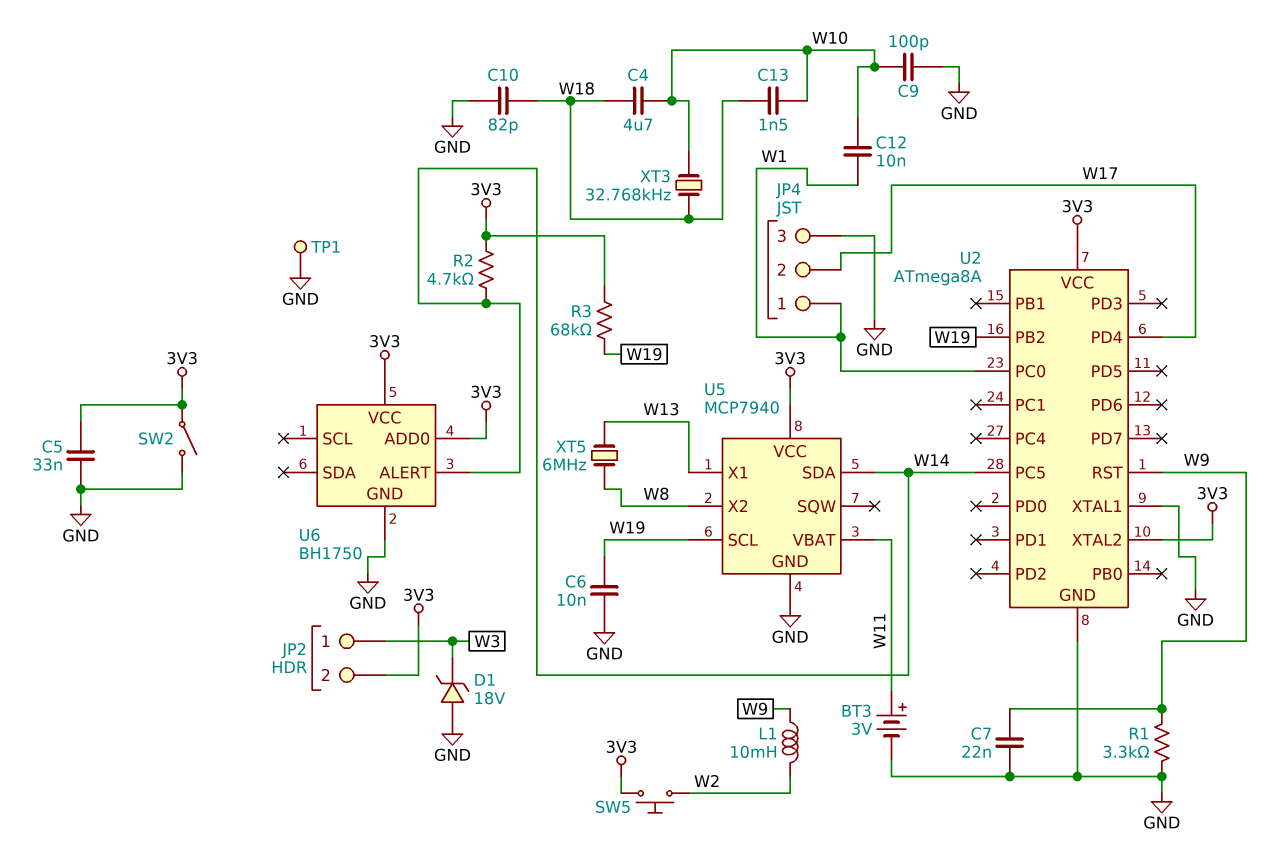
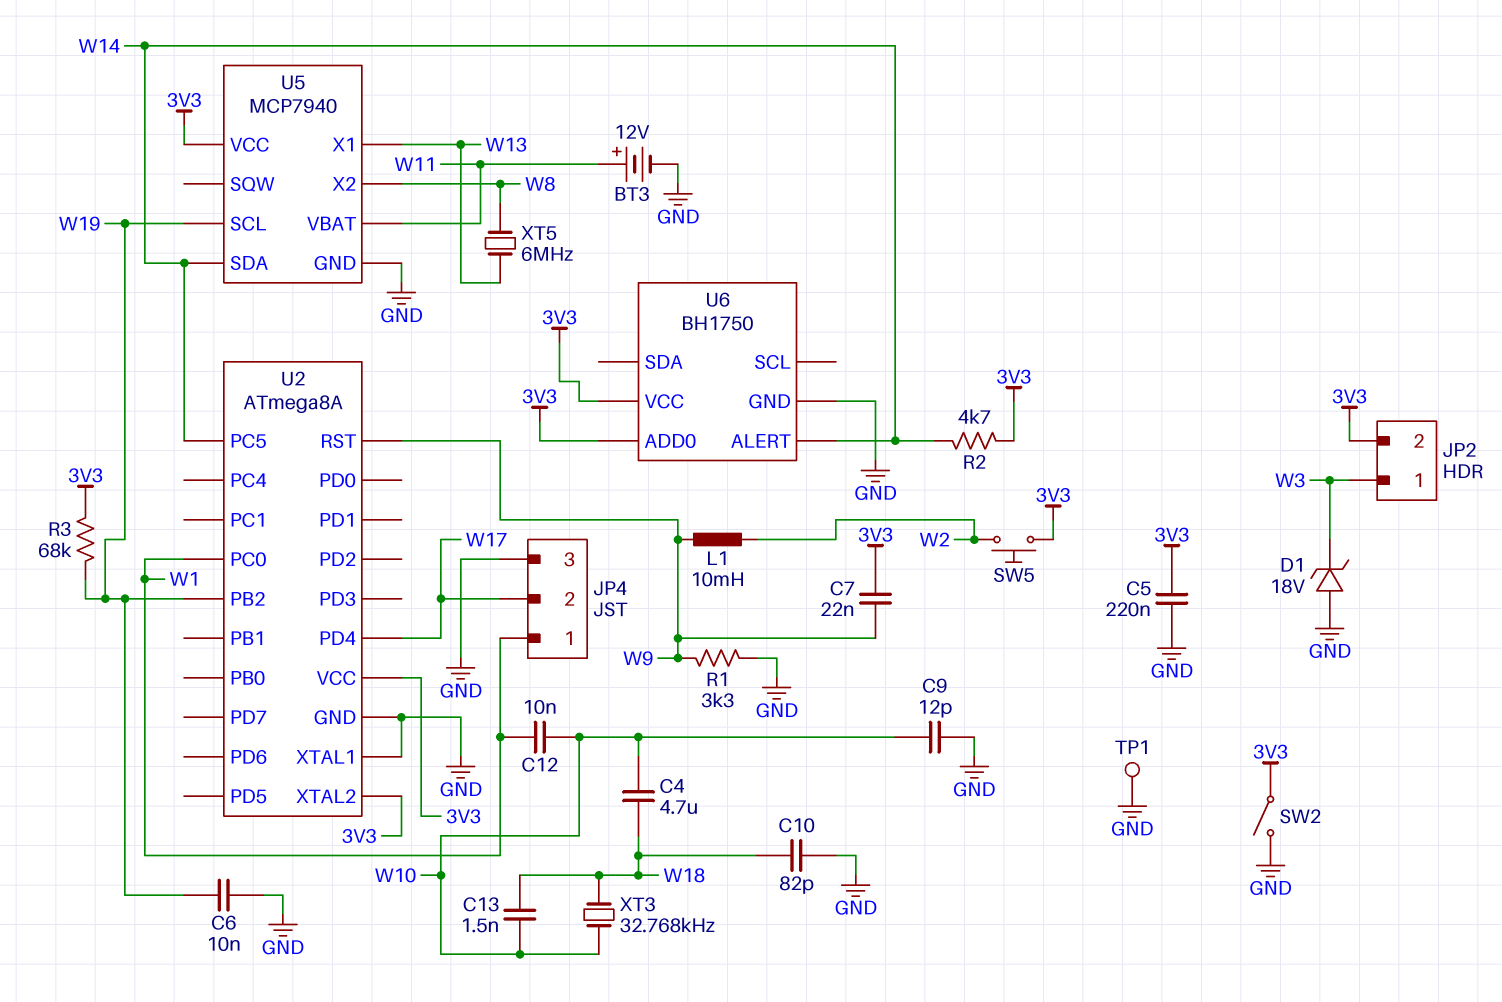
BT3: 3V (plus W11, minus GND) -> 12V (plus W11, minus GND)
C5: 33nF (3V3, GND) -> 220nF (3V3, GND)
C7: 22nF (GND, W9) -> 22nF (3V3, W9)
C9: 100pF (GND, W10) -> 12pF (GND, W10)

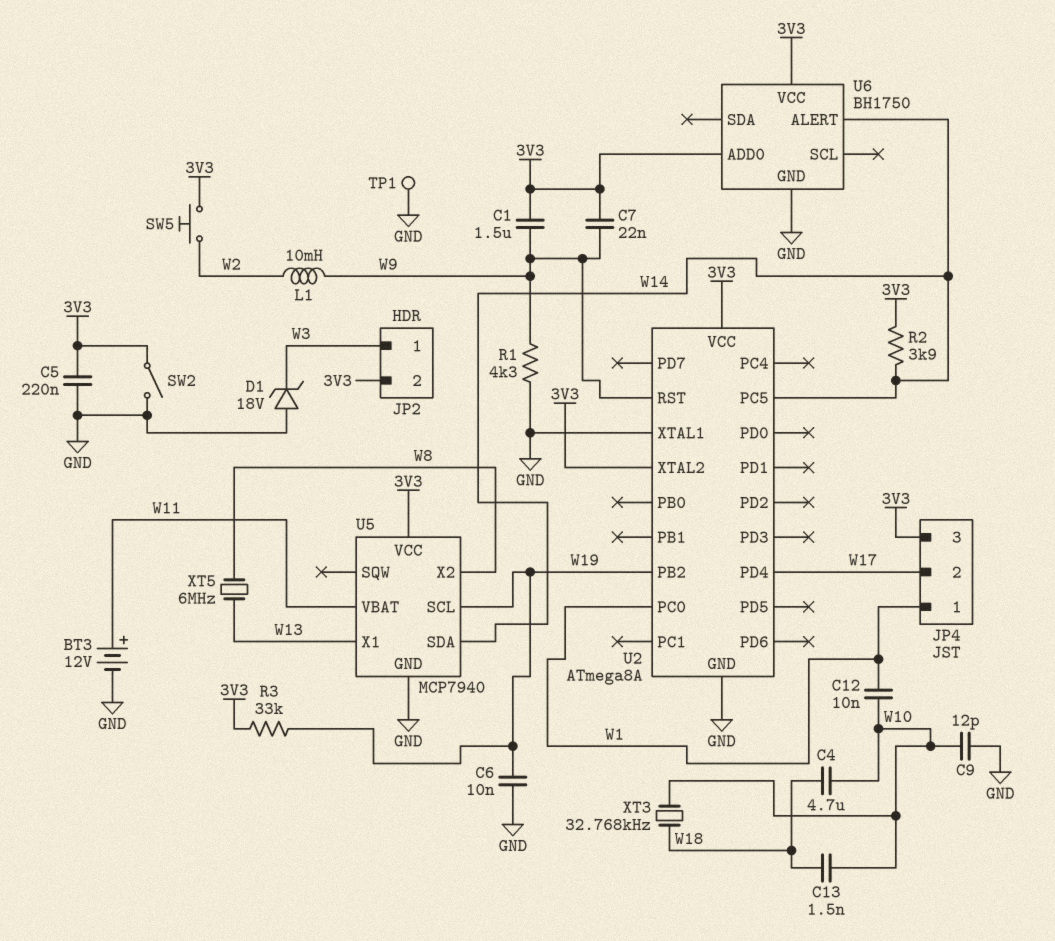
C1: none -> 1.5uF (3V3, W9)
C10: 82pF (GND, W18) -> none
JP4 pin 3: GND -> 3V3
R1: 3.3k (GND, W9) -> 4.3k (GND, W9)
R2: 4.7k (3V3, W14) -> 3.9k (3V3, W14)
R3: 68k (3V3, W19) -> 33k (3V3, W19)

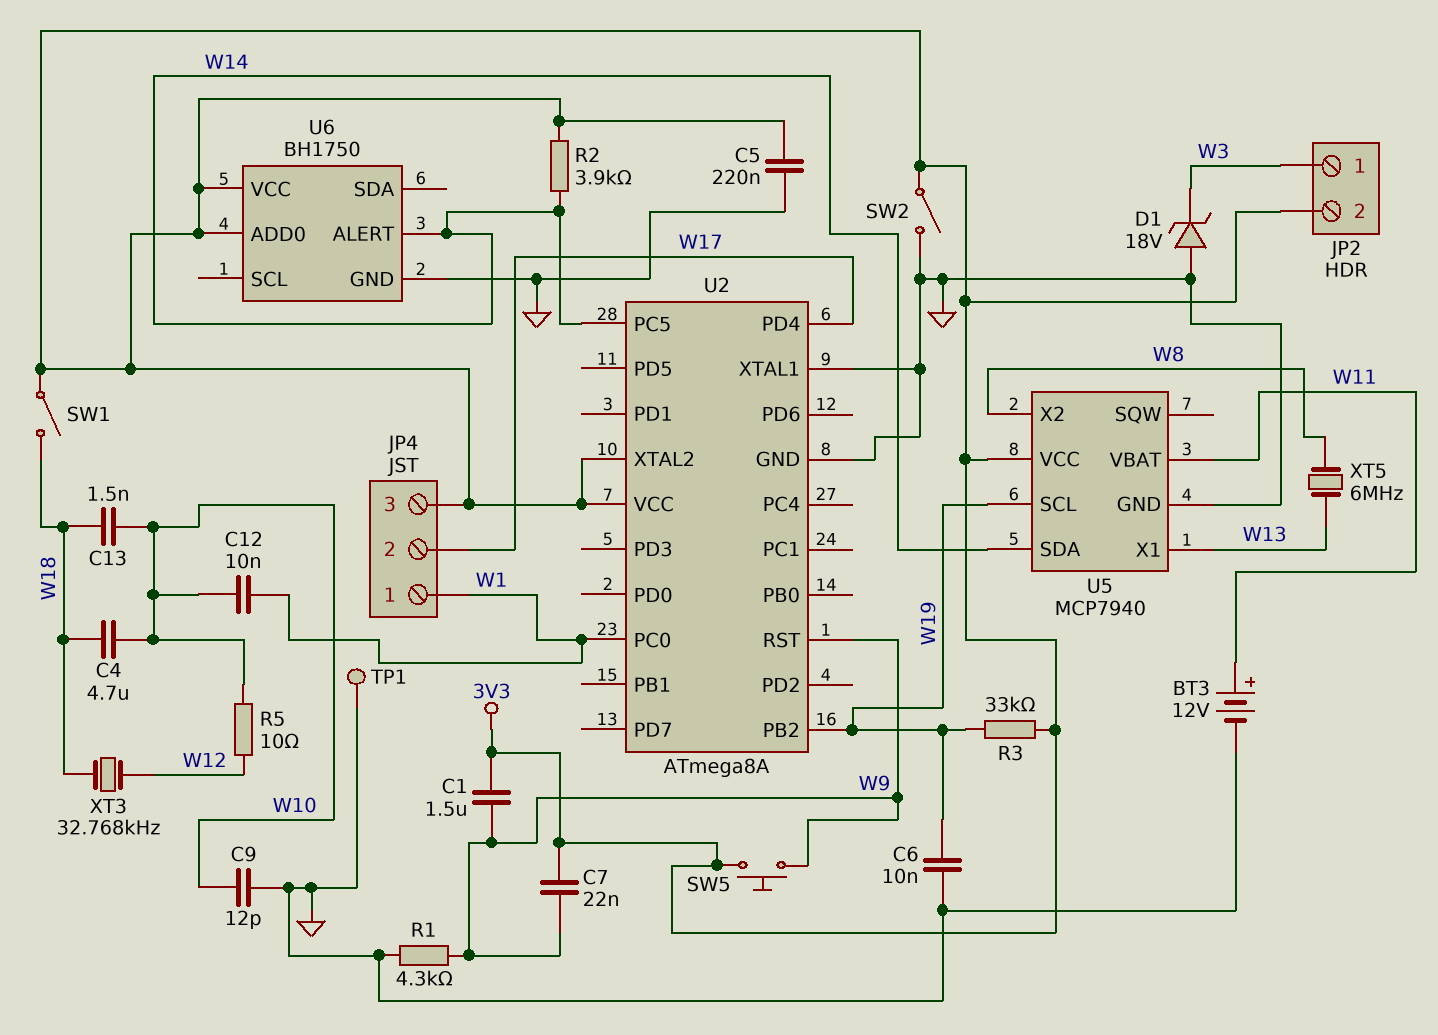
L1: 10mH (W2, W9) -> none
R5: none -> 10 (W10, W12)
SW1: none -> switch (3V3, W18)
SW5: button (3V3, W2) -> button (3V3, W9)
XT3: 32.768kHz (W10, W18) -> 32.768kHz (W12, W18)

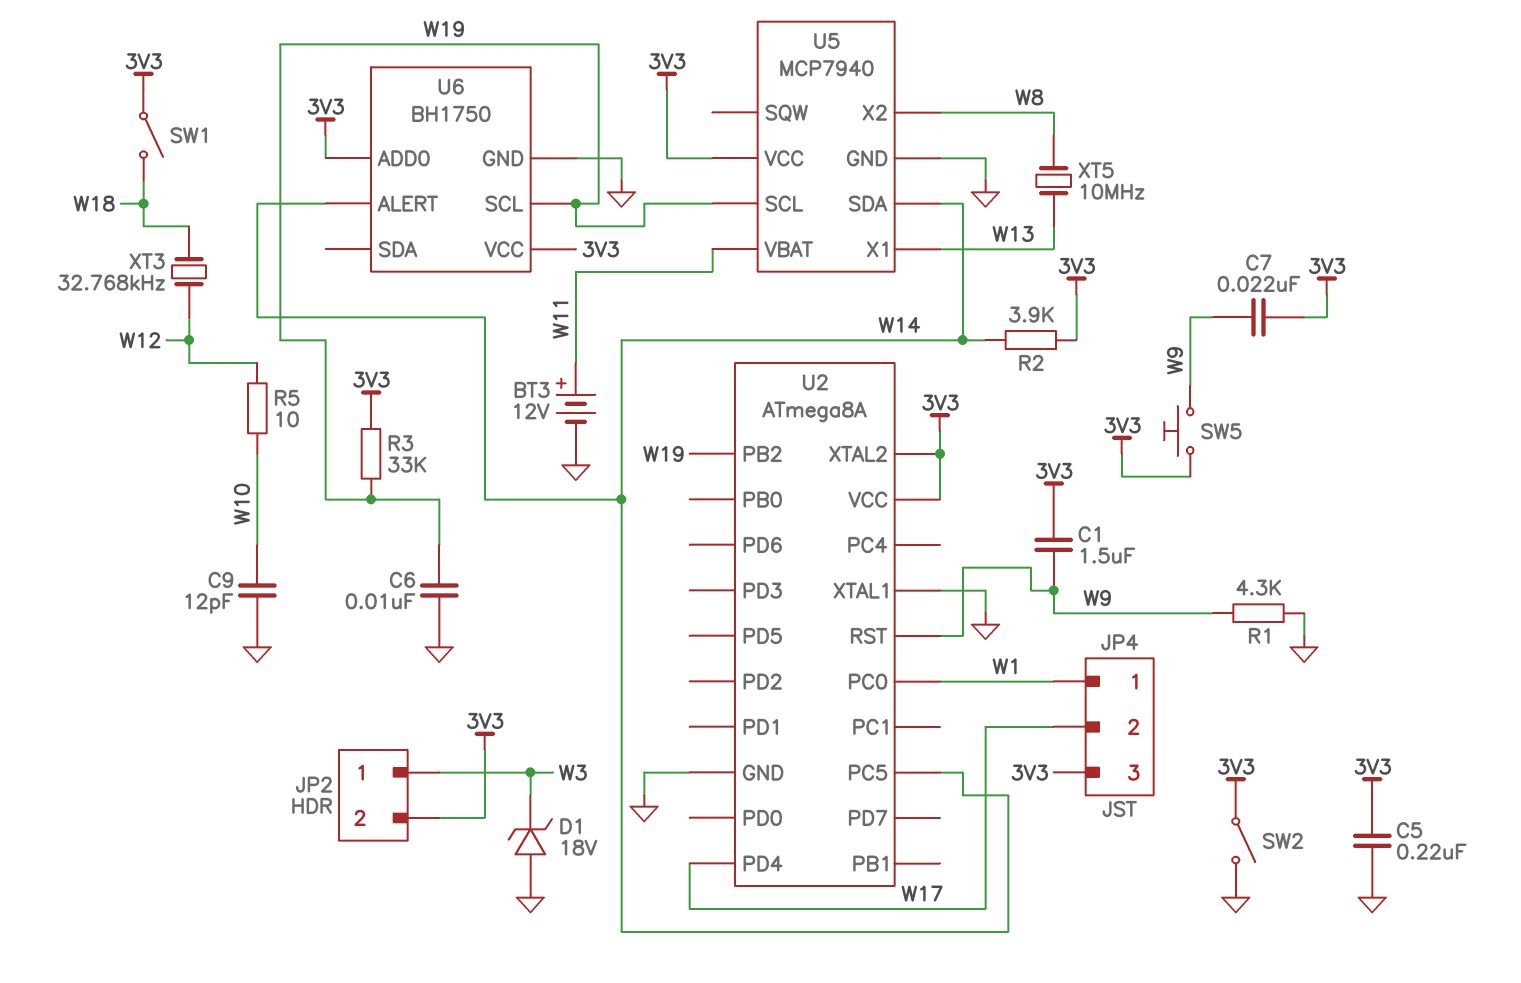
C4: 4.7uF (W10, W18) -> none
C12: 10nF (W1, W10) -> none
C13: 1.5nF (W10, W18) -> none
TP1: test point (GND) -> none
U6 pin SCL: none -> W19
XT5: 6MHz (W8, W13) -> 10MHz (W8, W13)

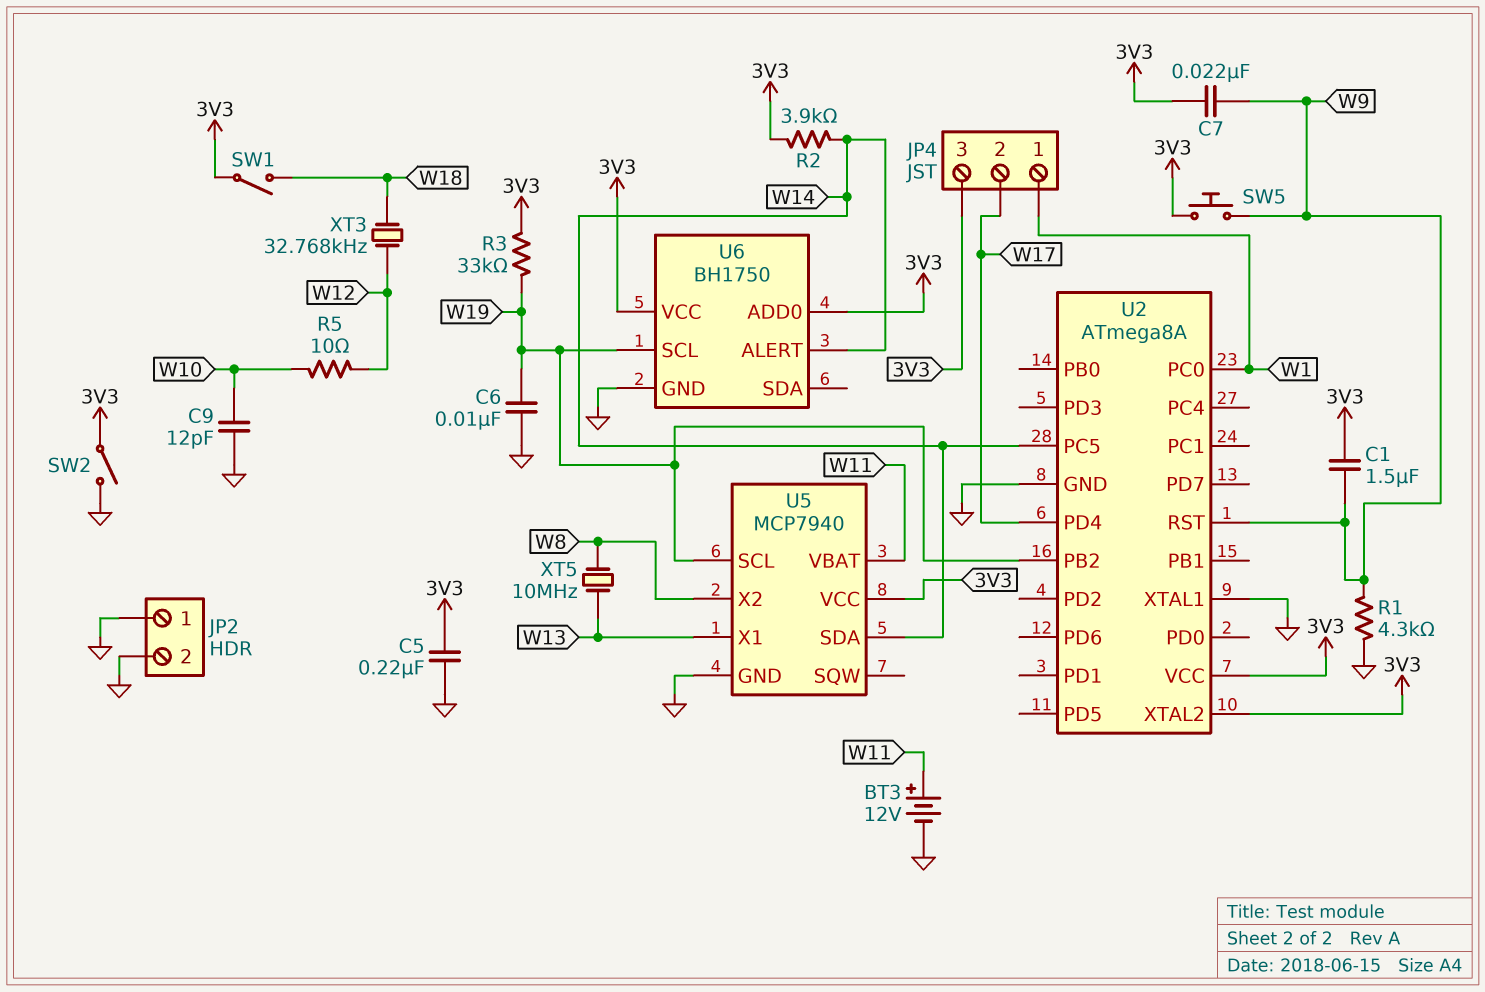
D1: zener 18V (A GND, K W3) -> none
JP2 pin 1: W3 -> GND
JP2 pin 2: 3V3 -> GND

